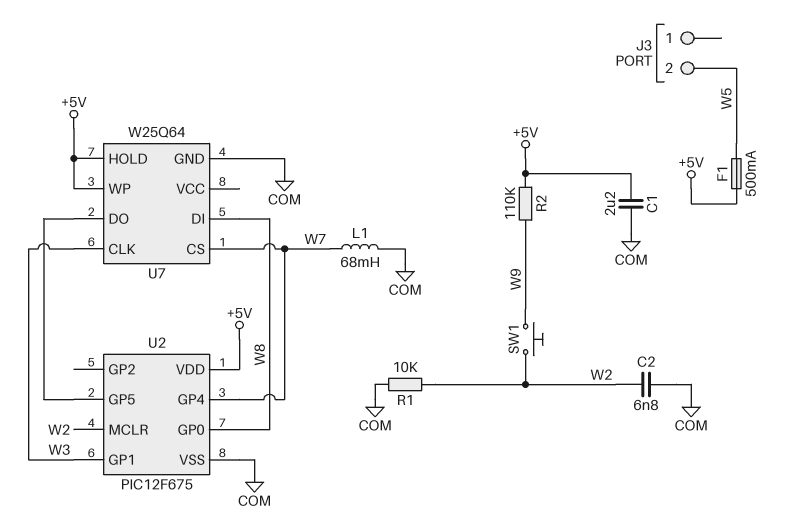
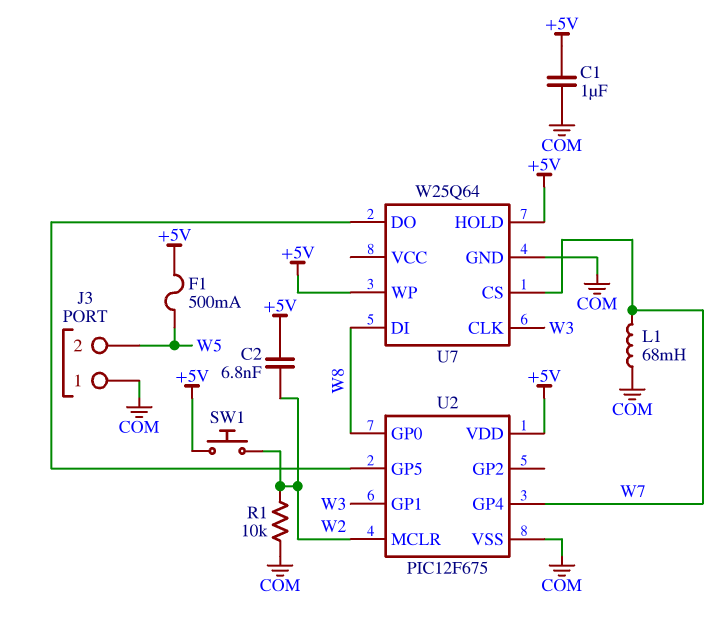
C1: 2.2uF (+5V, COM) -> 1uF (+5V, COM)
C2: 6.8nF (COM, W2) -> 6.8nF (+5V, W2)
J3 pin 1: none -> COM
R2: 110k (+5V, W9) -> none
SW1: button (W2, W9) -> button (+5V, W2)

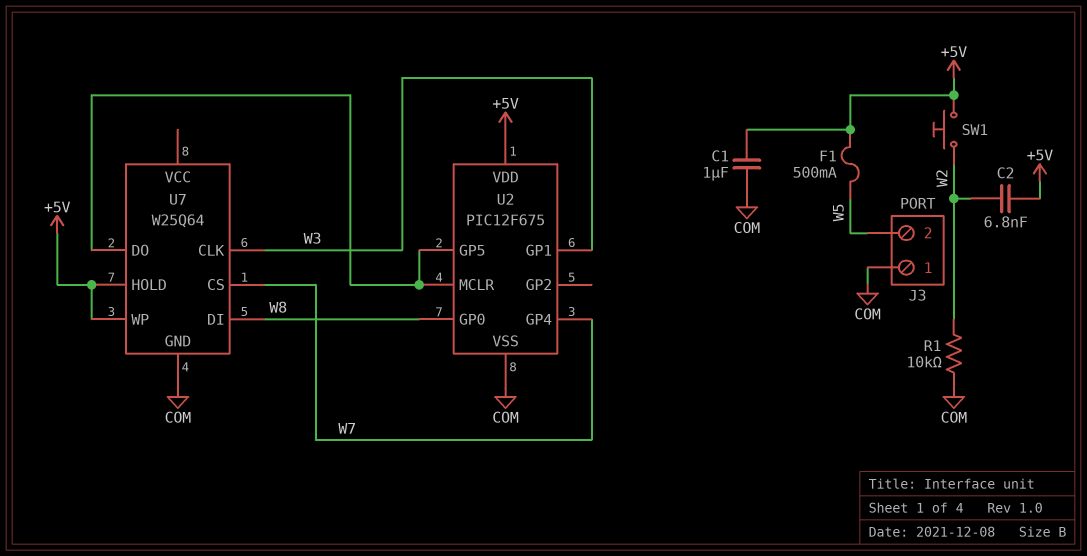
L1: 68mH (COM, W7) -> none
U2 pin MCLR: W2 -> U2/GP5

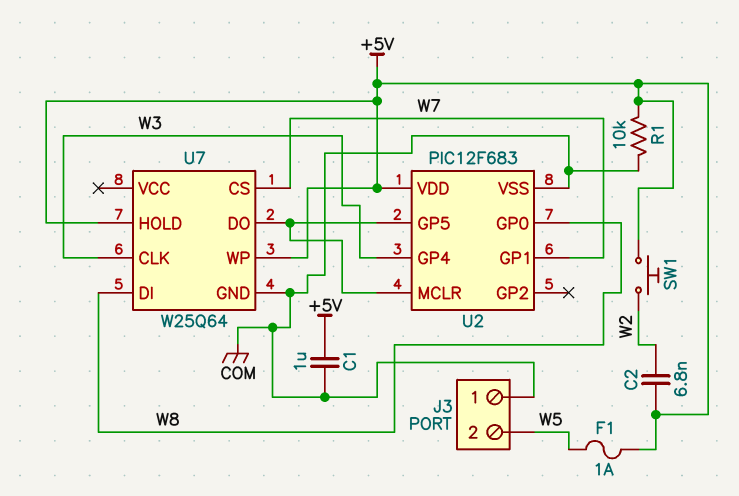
F1: 500mA (+5V, W5) -> 1A (+5V, W5)
R1: 10k (COM, W2) -> 10k (+5V, COM)
U2: PIC12F675 -> PIC12F683
U2 pin GP1: W3 -> W7
U2 pin GP4: W7 -> W3

